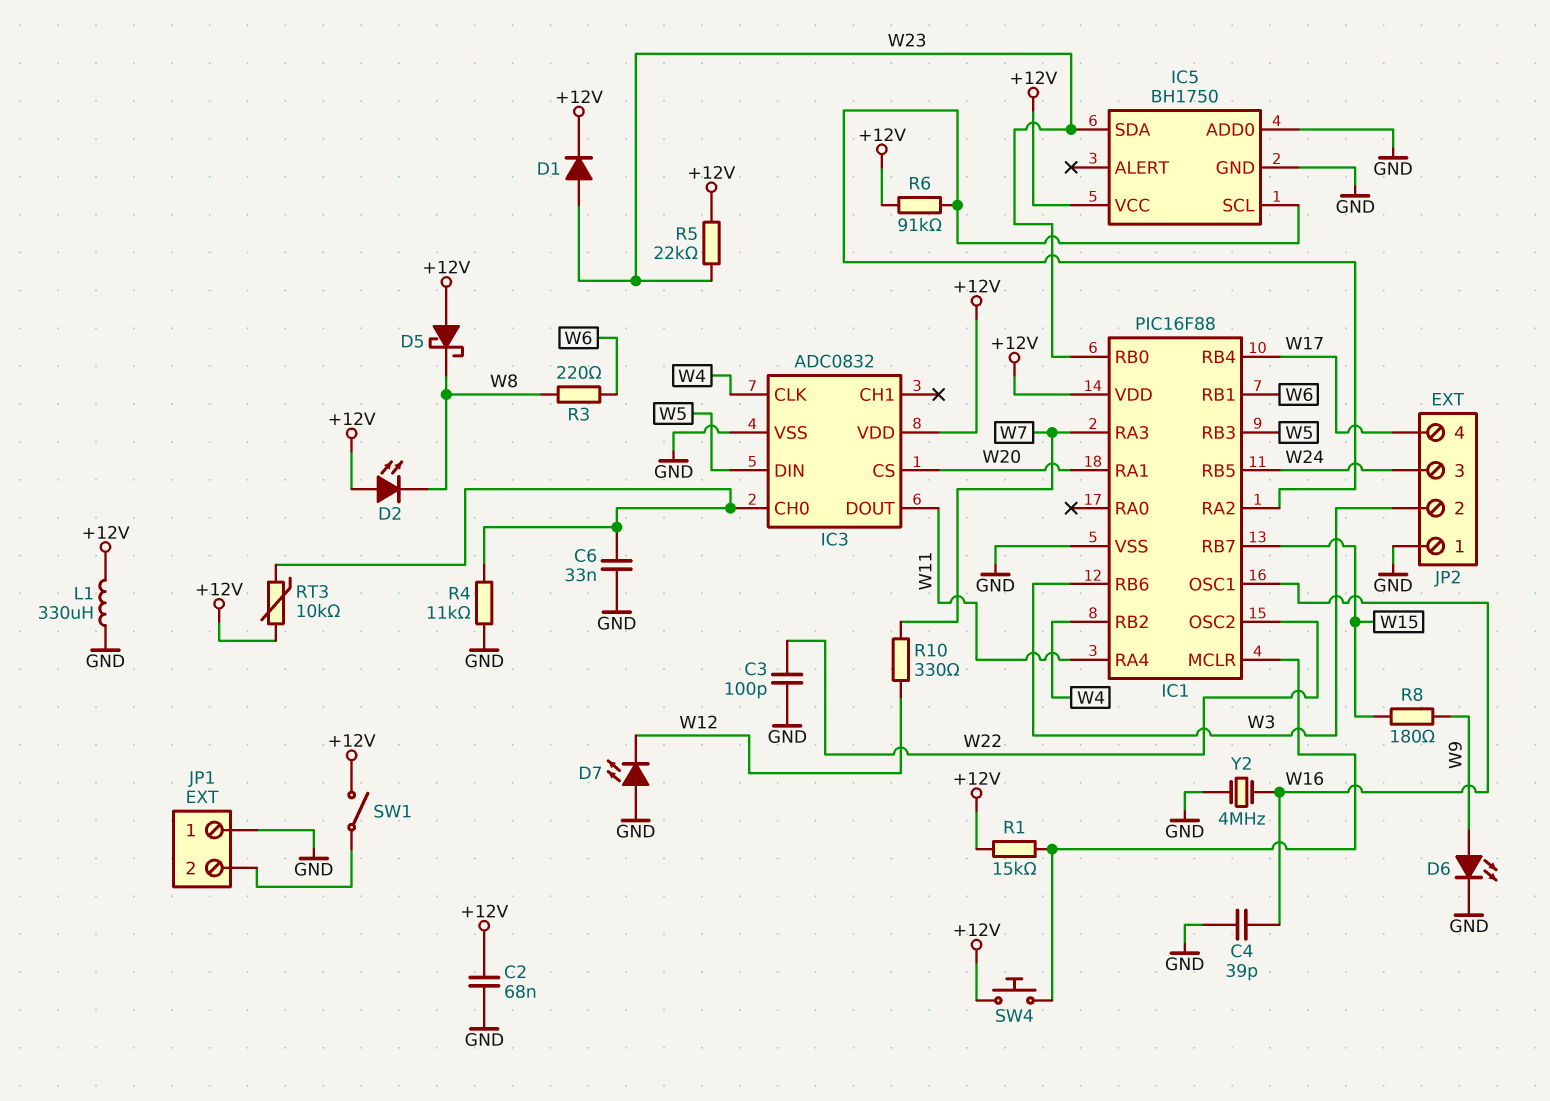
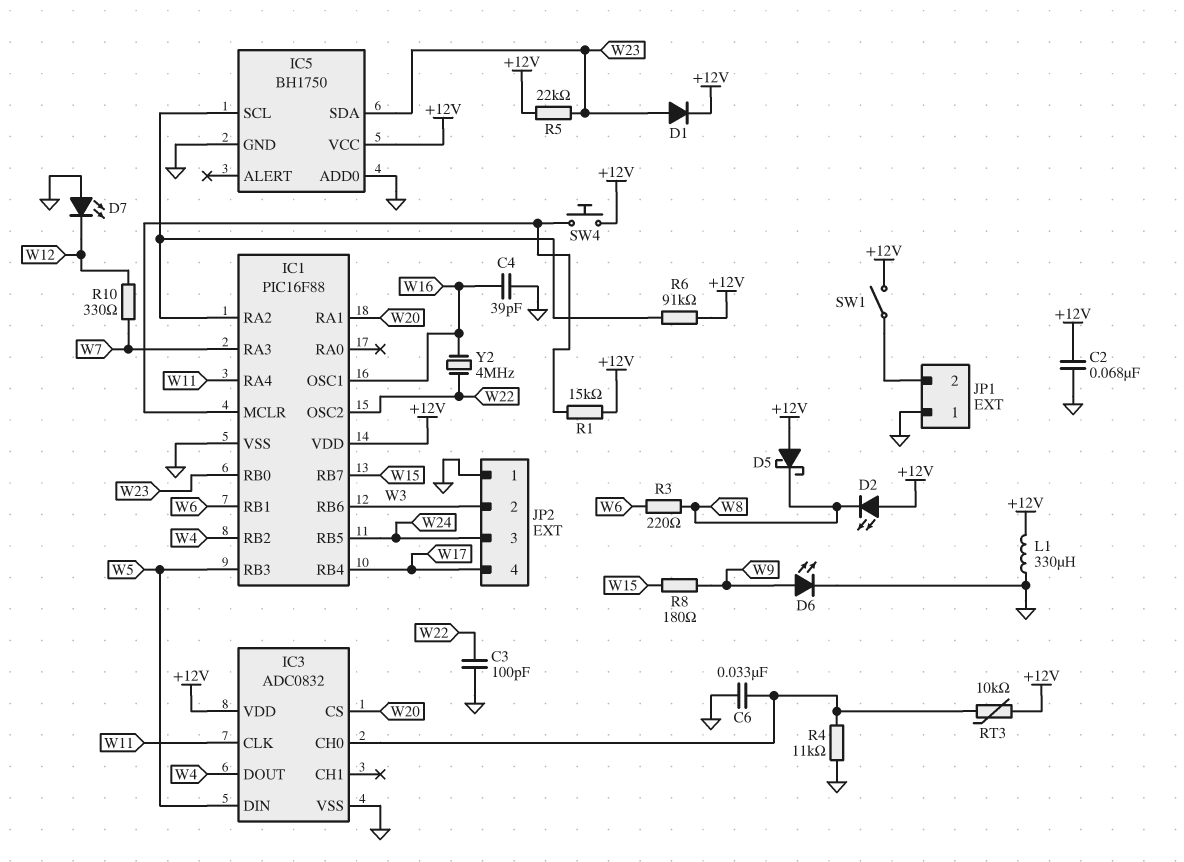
IC3 pin CLK: W4 -> W11
IC3 pin DOUT: W11 -> W4
Y2: 4MHz (GND, W16) -> 4MHz (W16, W22)

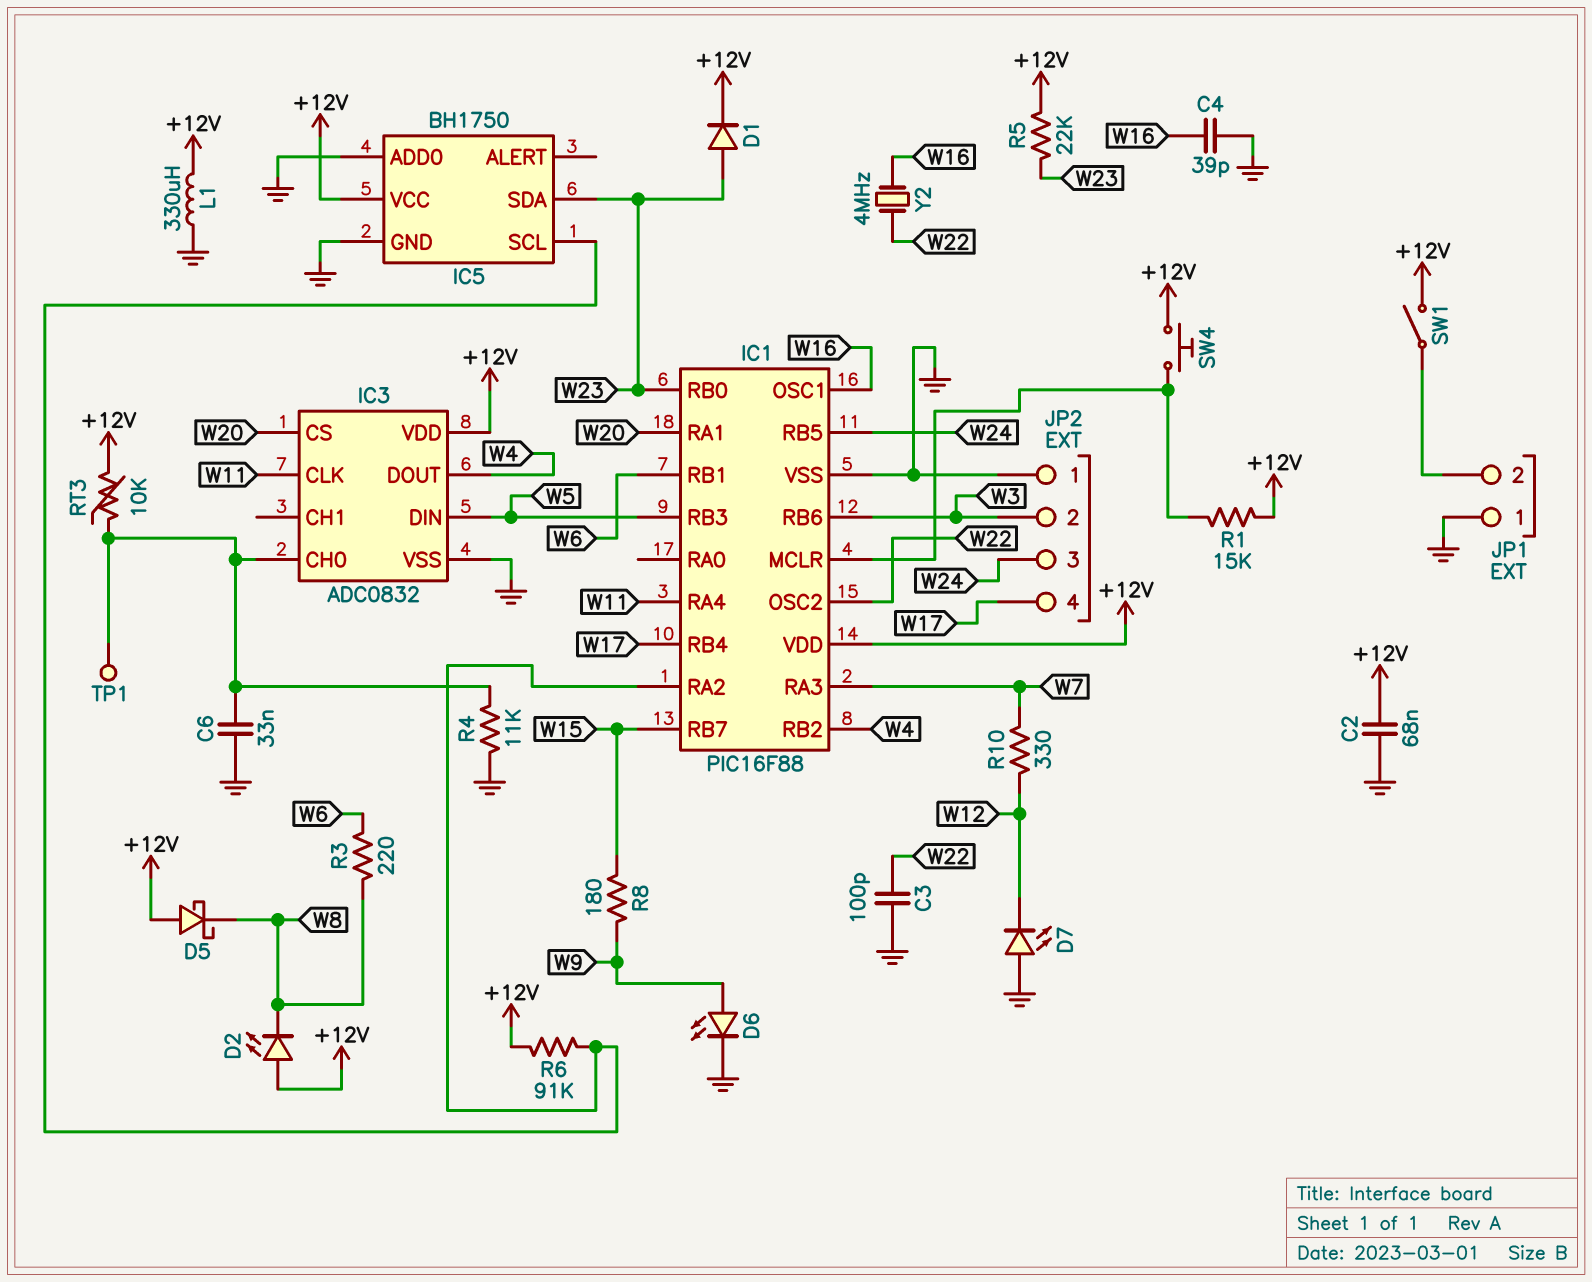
TP1: none -> test point (IC3/CH0)

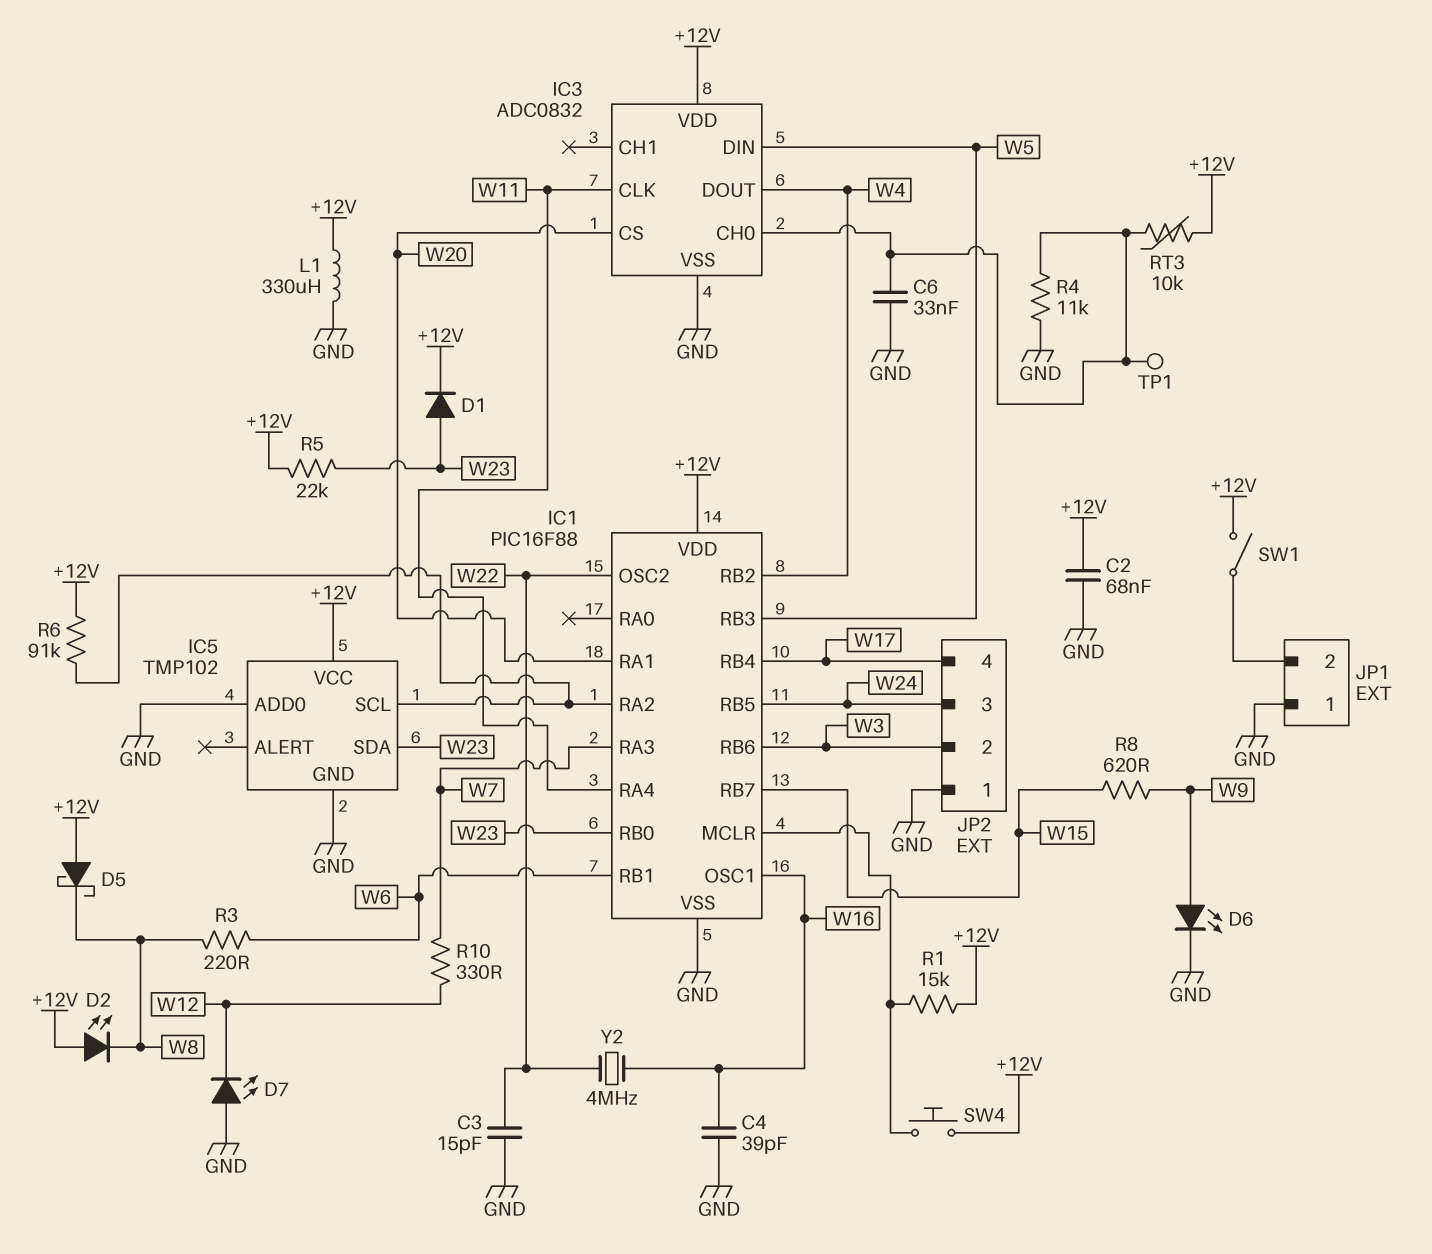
C3: 100pF (GND, W22) -> 15pF (GND, W22)
IC5: BH1750 -> TMP102
R8: 180 (W9, W15) -> 620 (W9, W15)

